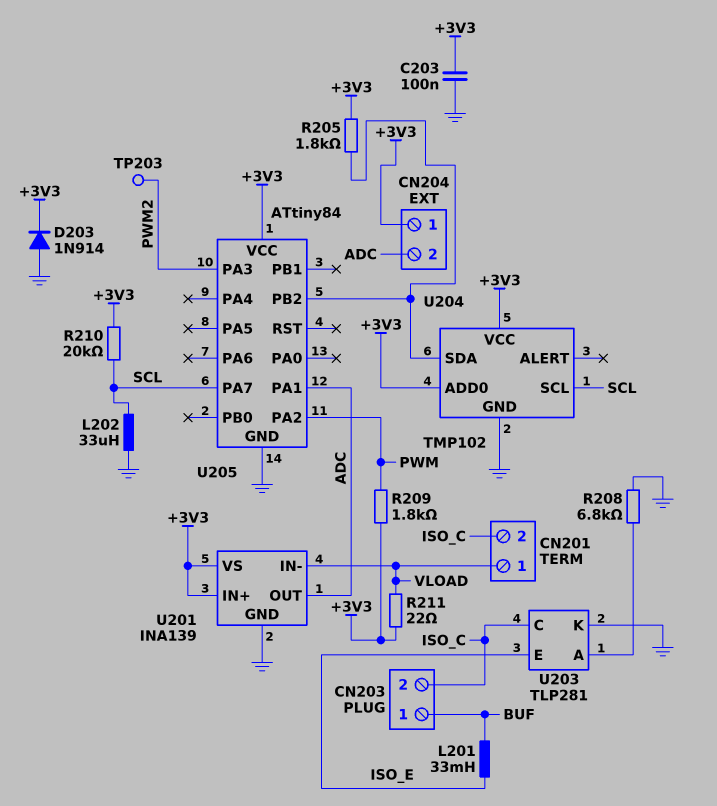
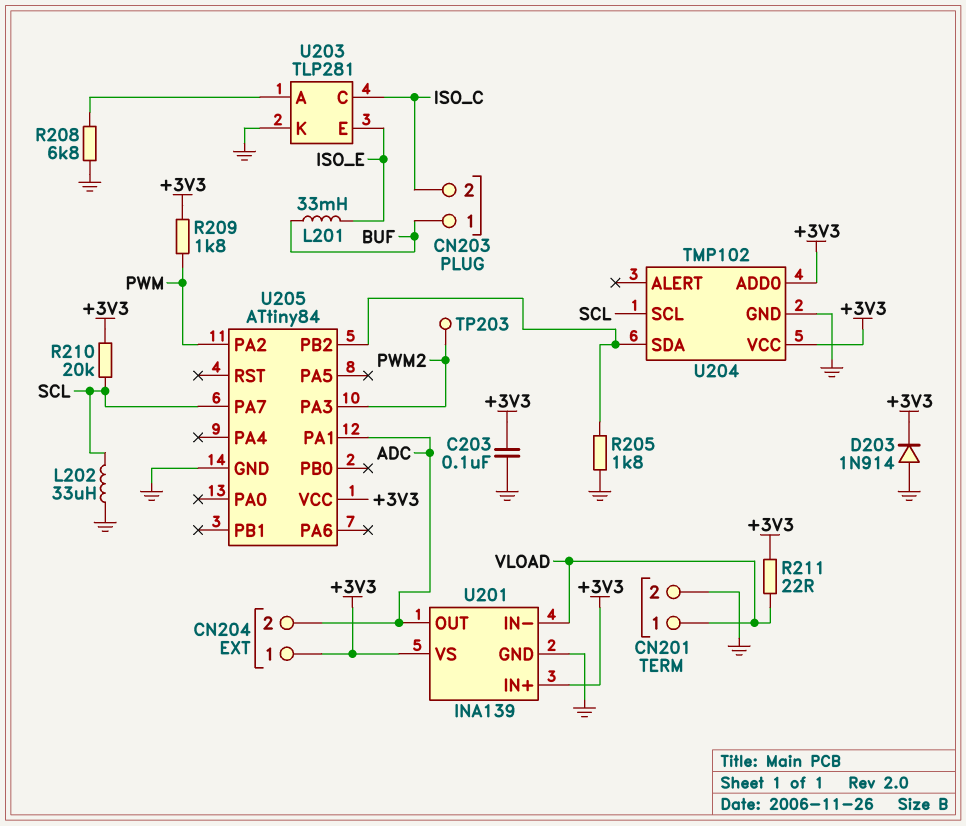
CN201 pin 2: ISO_C -> GND
R205: 1.8k (+3V3, U204/SDA) -> 1.8k (GND, U204/SDA)

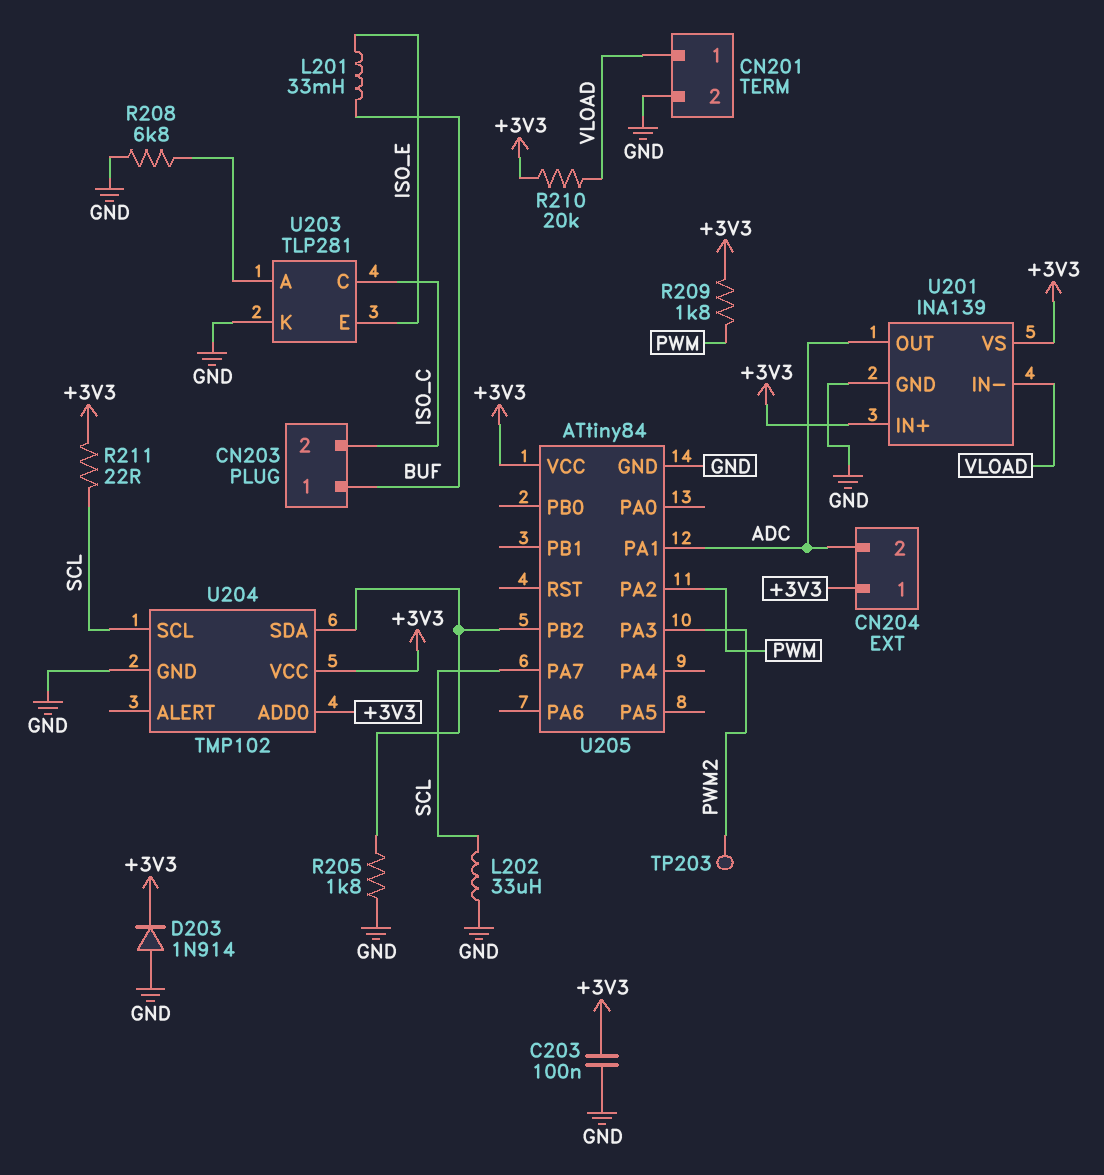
R210: 20k (+3V3, SCL) -> 20k (+3V3, VLOAD)
R211: 22 (+3V3, VLOAD) -> 22 (+3V3, SCL)

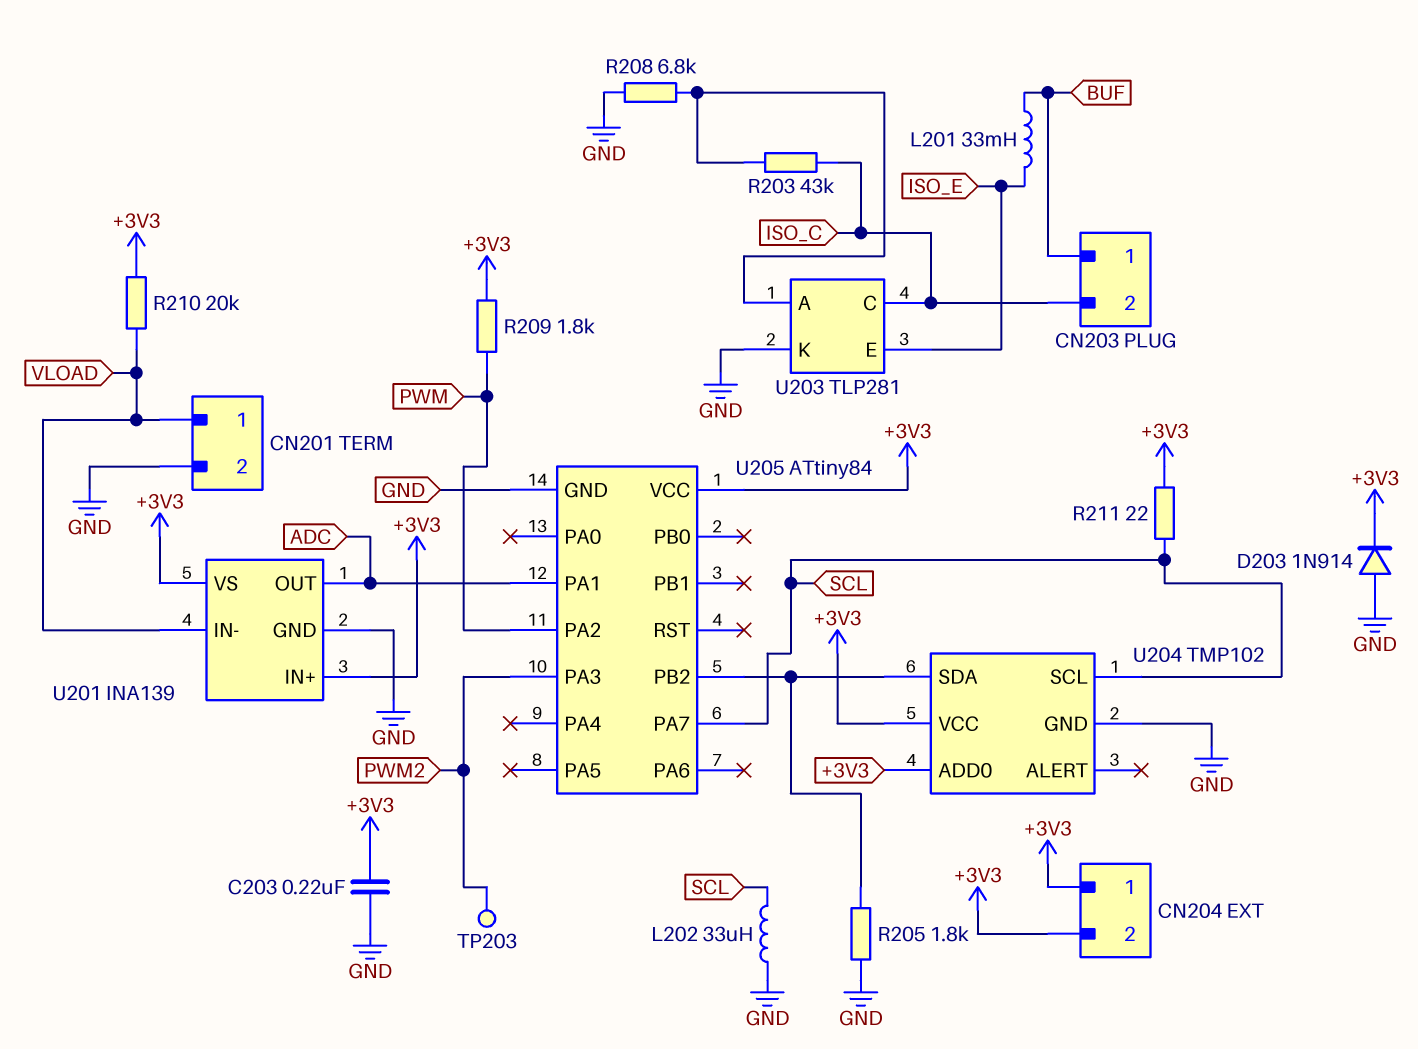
C203: 100nF (+3V3, GND) -> 220nF (+3V3, GND)
CN204 pin 2: ADC -> +3V3
R203: none -> 43k (ISO_C, U203/A)

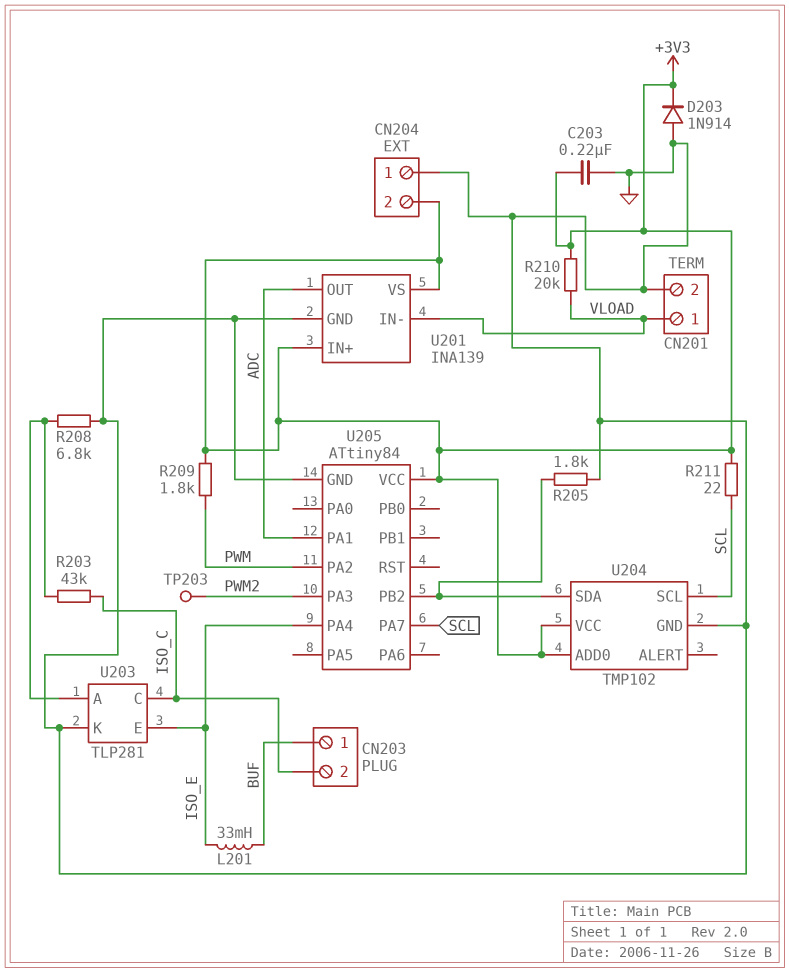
CN204 pin 1: +3V3 -> GND
L202: 33uH (GND, SCL) -> none
U205 pin PA4: none -> ISO_E

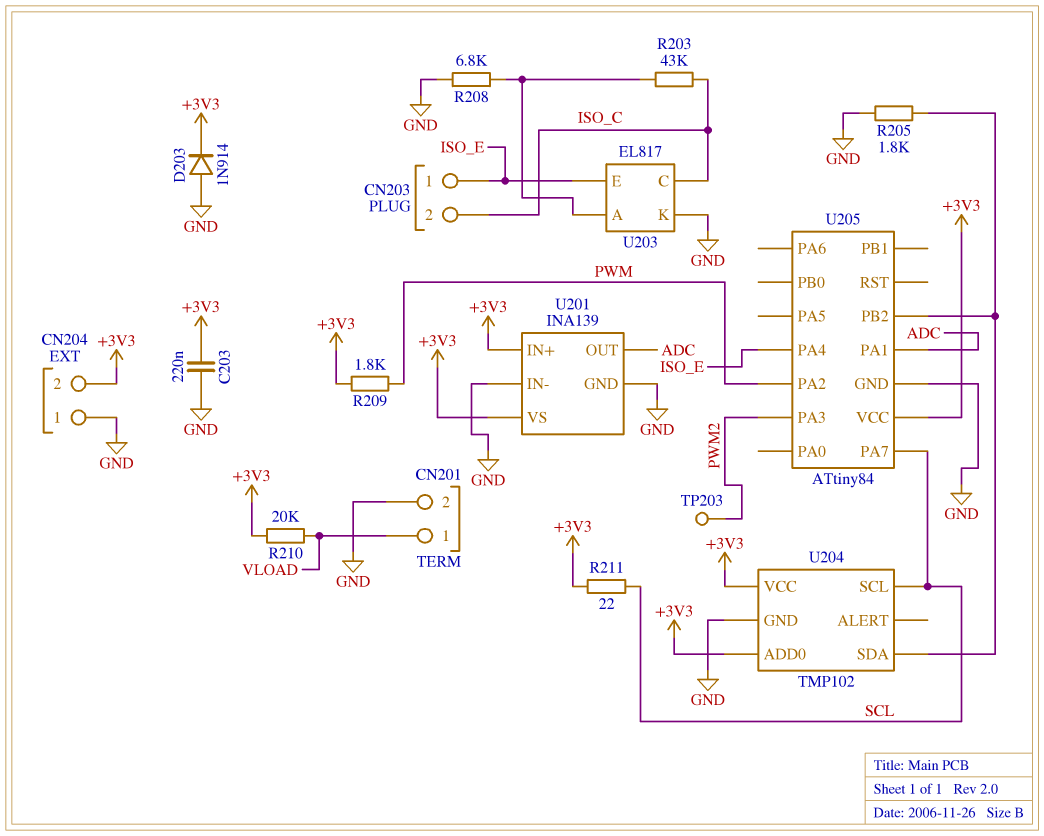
CN203 pin 1: BUF -> ISO_E
L201: 33mH (BUF, ISO_E) -> none
U201 pin IN-: VLOAD -> GND
U203: TLP281 -> EL817

